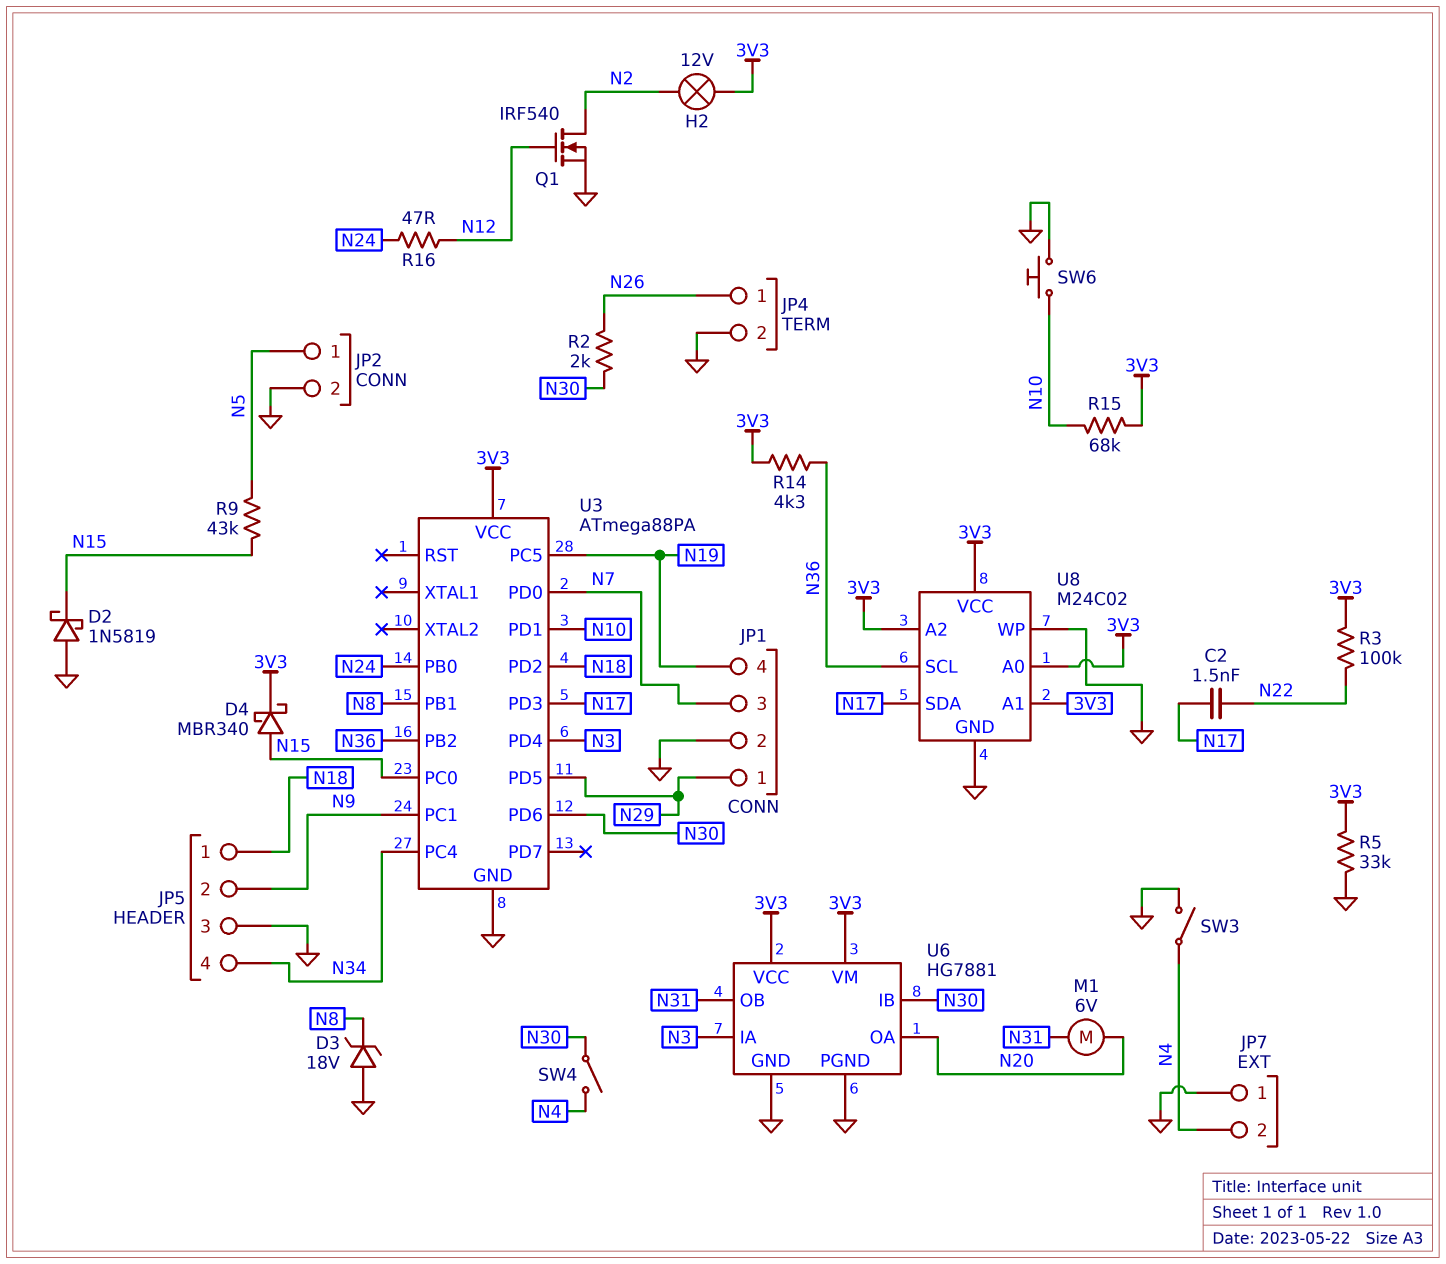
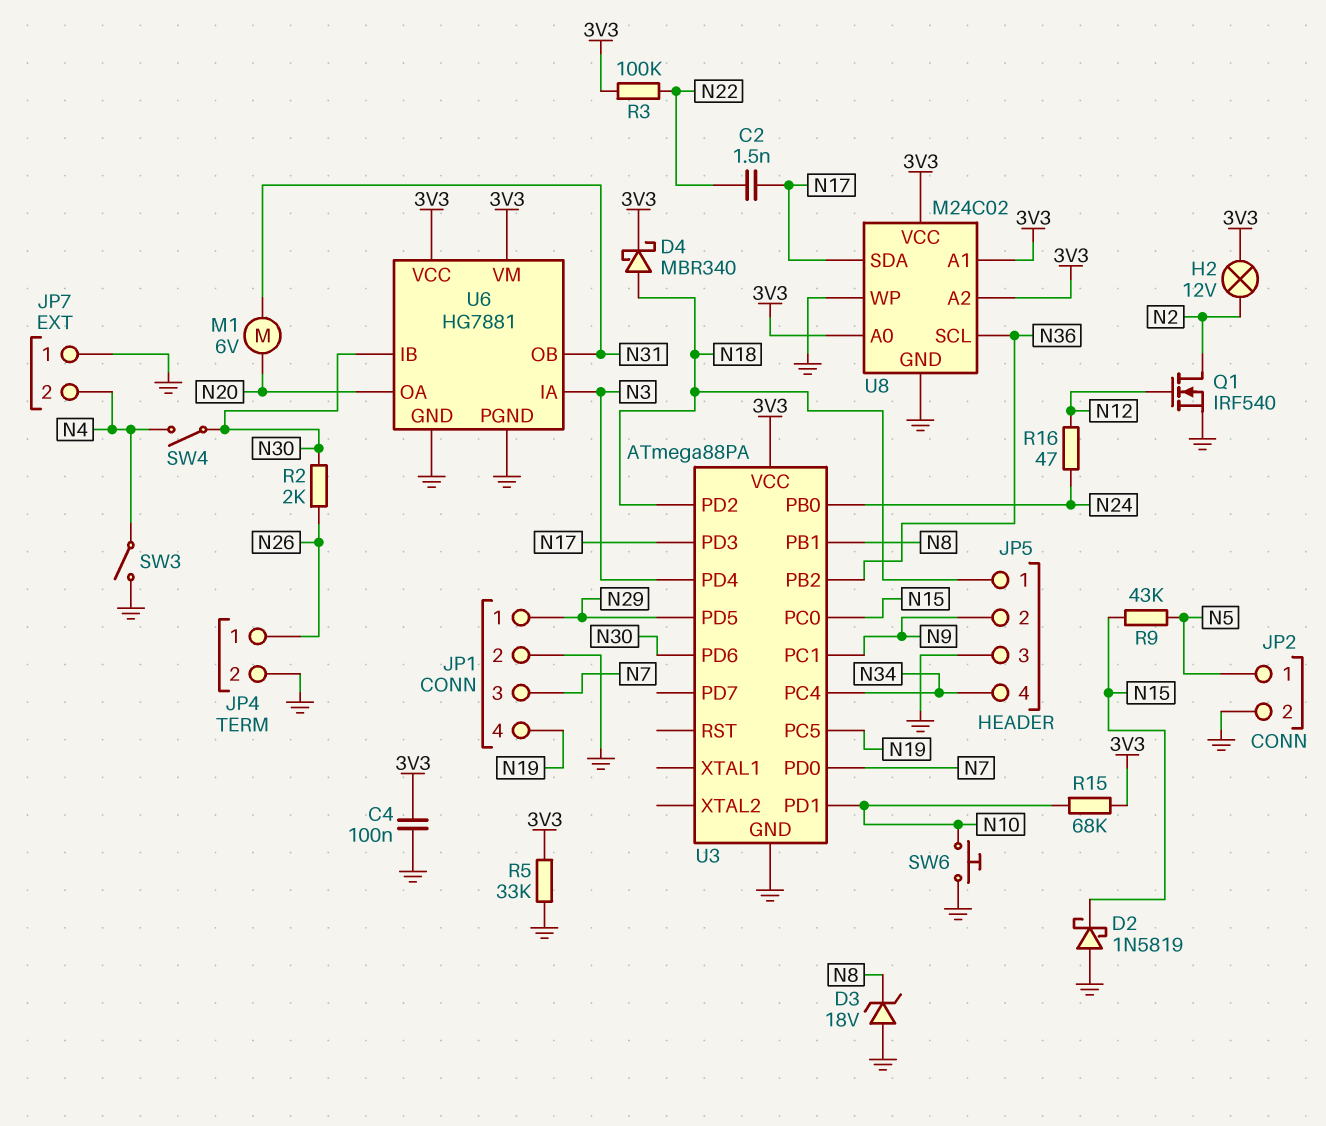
C4: none -> 100nF (3V3, GND)
D4: schottky MBR340 (A N15, K 3V3) -> schottky MBR340 (A N18, K 3V3)
R14: 4.3k (3V3, N36) -> none

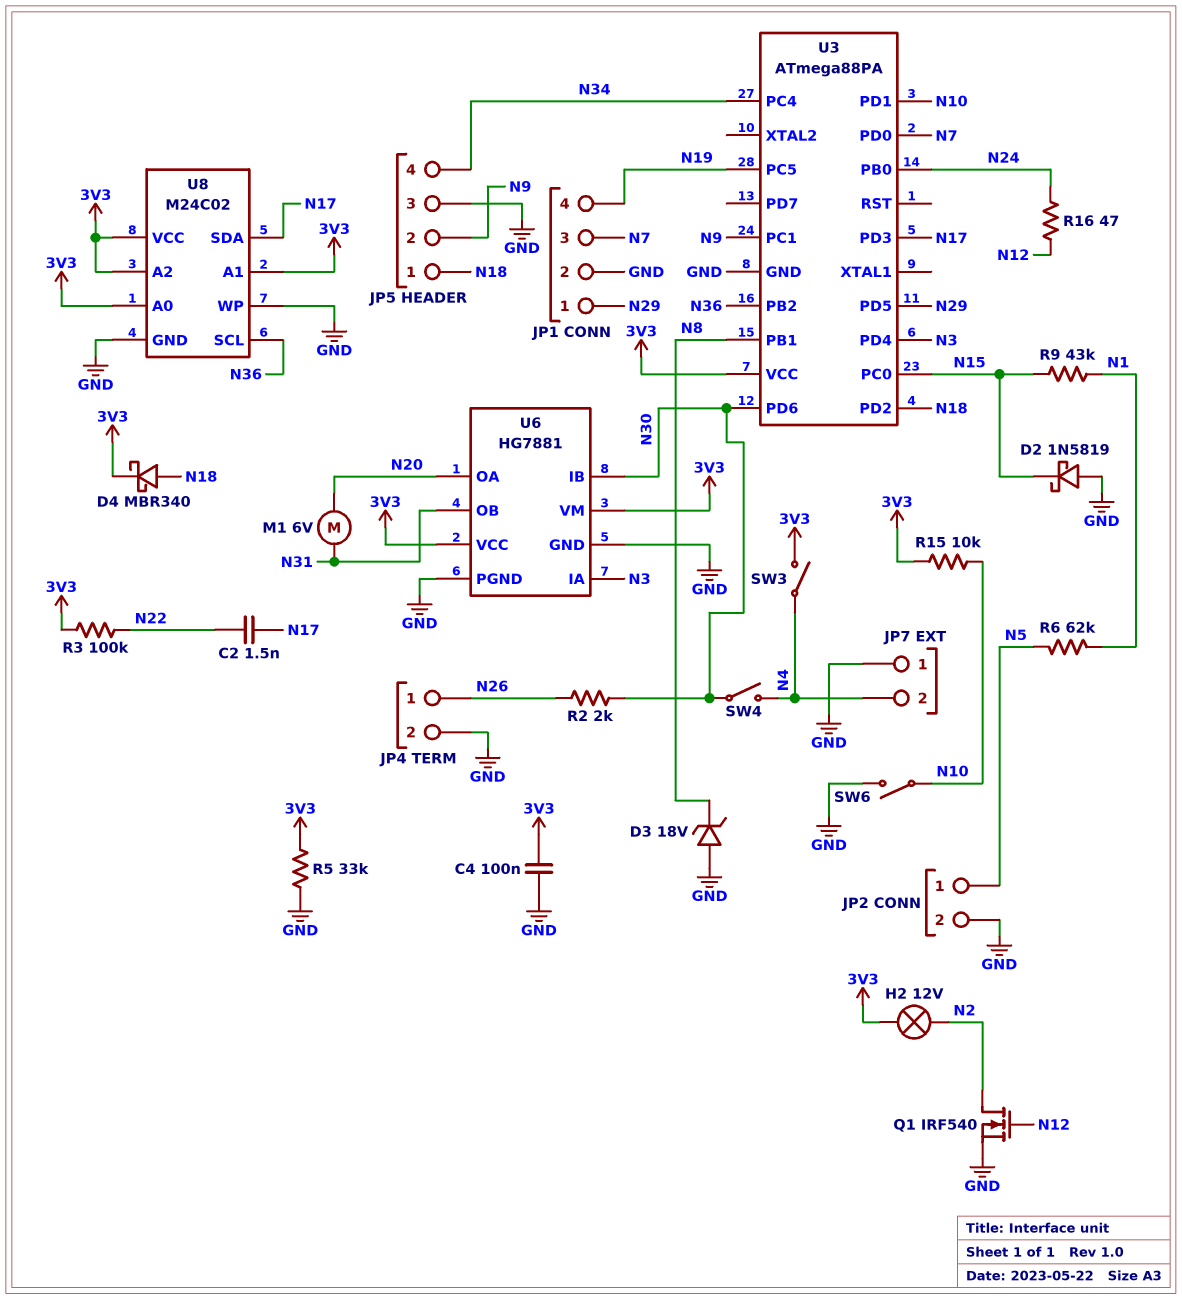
R6: none -> 62k (N1, N5)
R9: 43k (N5, N15) -> 43k (N1, N15)
R15: 68k (3V3, N10) -> 10k (3V3, N10)
SW3: switch (GND, N4) -> switch (3V3, N4)
SW6: button (GND, N10) -> switch (GND, N10)

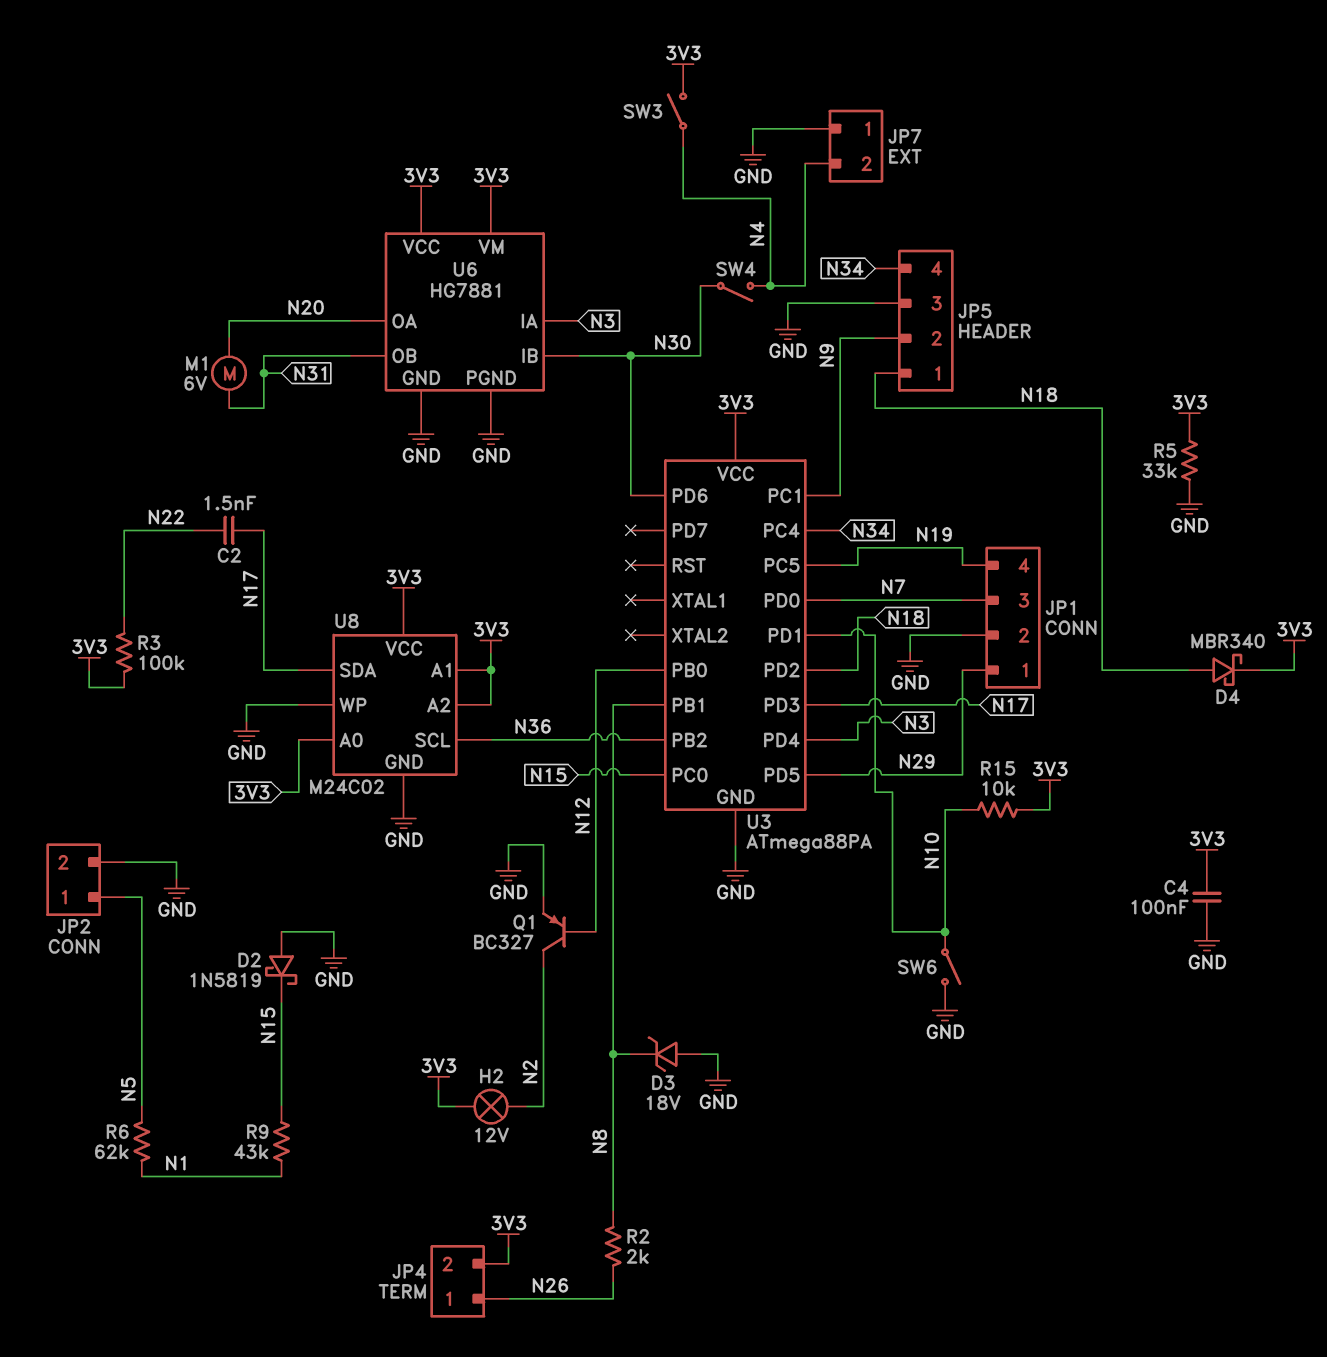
JP4 pin 2: GND -> 3V3
Q1: NMOS IRF540 (G N12, D N2, S GND) -> PNP BC327 (B N12, C N2, E GND)
R2: 2k (N26, N30) -> 2k (N8, N26)
R16: 47 (N12, N24) -> none
U3 pin PB0: N24 -> N12

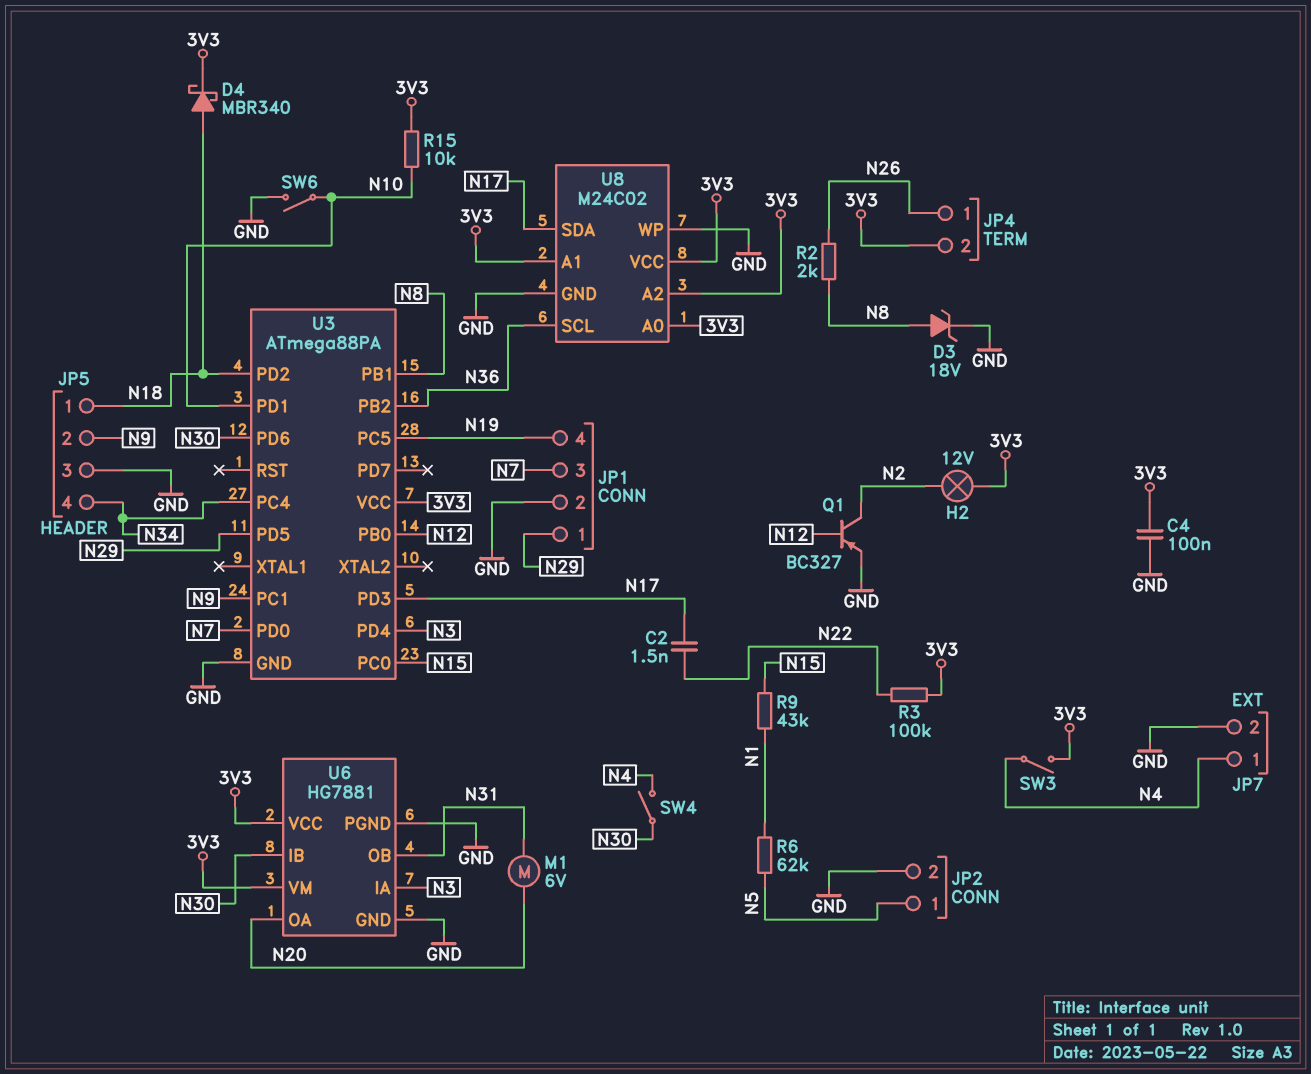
D2: schottky 1N5819 (A GND, K N15) -> none
D3: zener 18V (A GND, K N8) -> zener 18V (A N8, K GND)
JP7 pin 1: GND -> N4
JP7 pin 2: N4 -> GND
R5: 33k (3V3, GND) -> none

